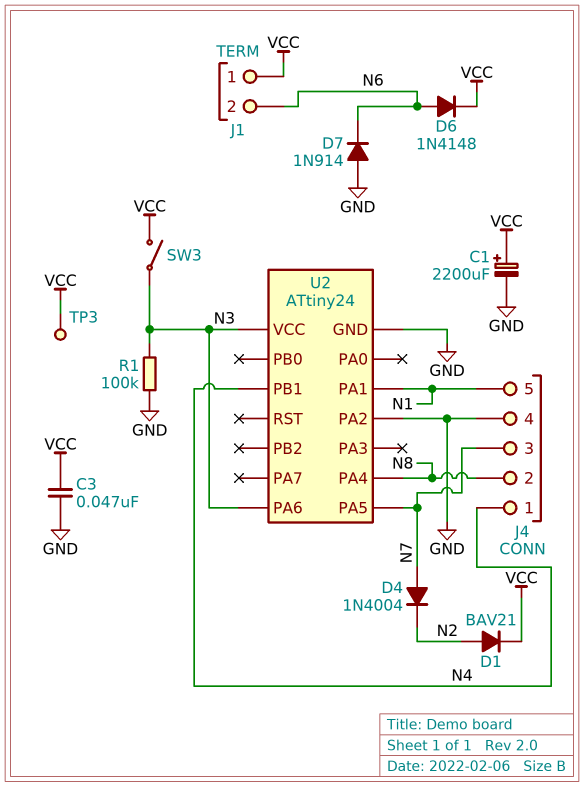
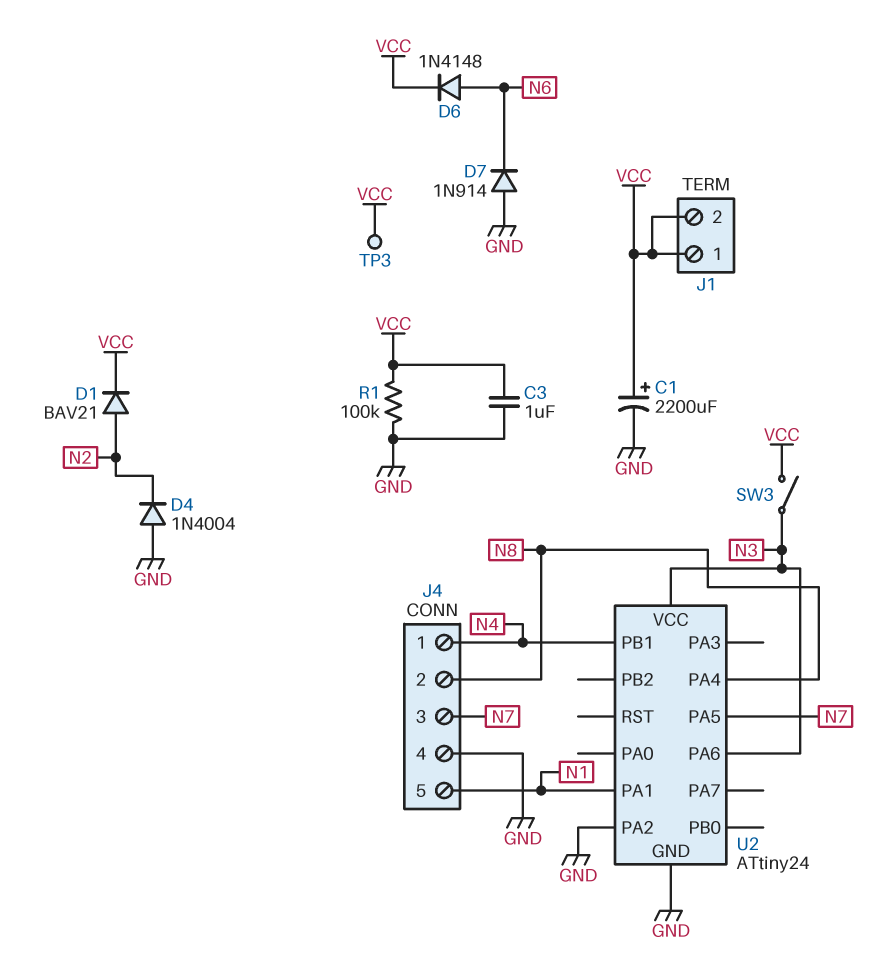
C3: 47nF (GND, VCC) -> 1uF (GND, VCC)
D4: diode 1N4004 (A N7, K N2) -> diode 1N4004 (A GND, K N2)
J1 pin 2: N6 -> VCC
R1: 100k (GND, N3) -> 100k (GND, VCC)

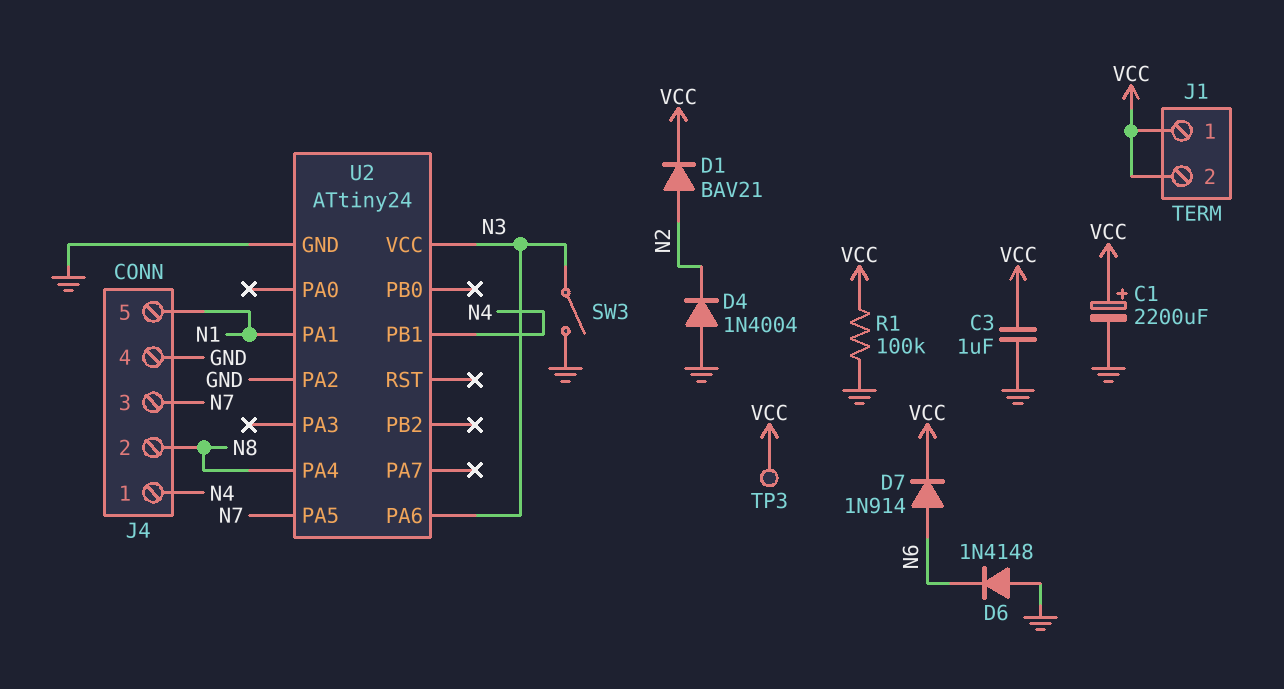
D6: diode 1N4148 (A N6, K VCC) -> diode 1N4148 (A GND, K N6)
D7: diode 1N914 (A GND, K N6) -> diode 1N914 (A N6, K VCC)
SW3: switch (N3, VCC) -> switch (GND, N3)

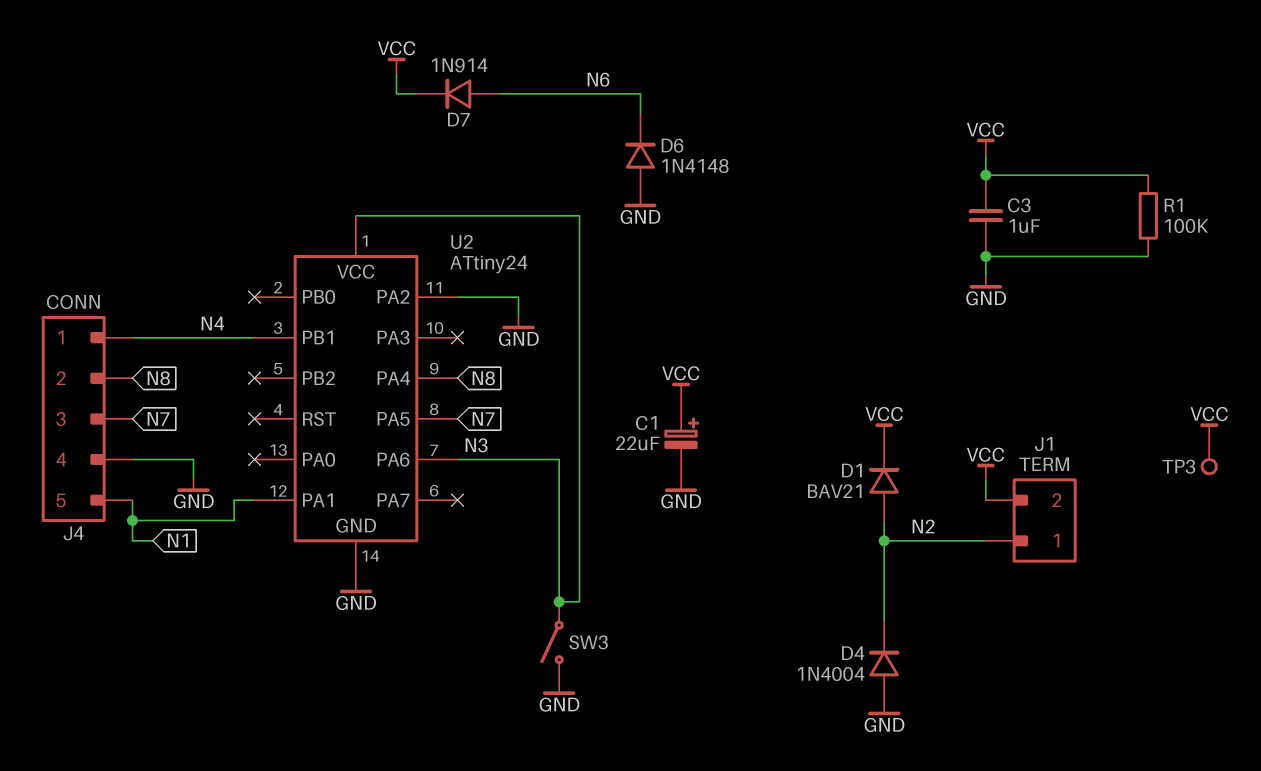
C1: 2200uF (plus VCC, minus GND) -> 22uF (plus VCC, minus GND)
J1 pin 1: VCC -> N2

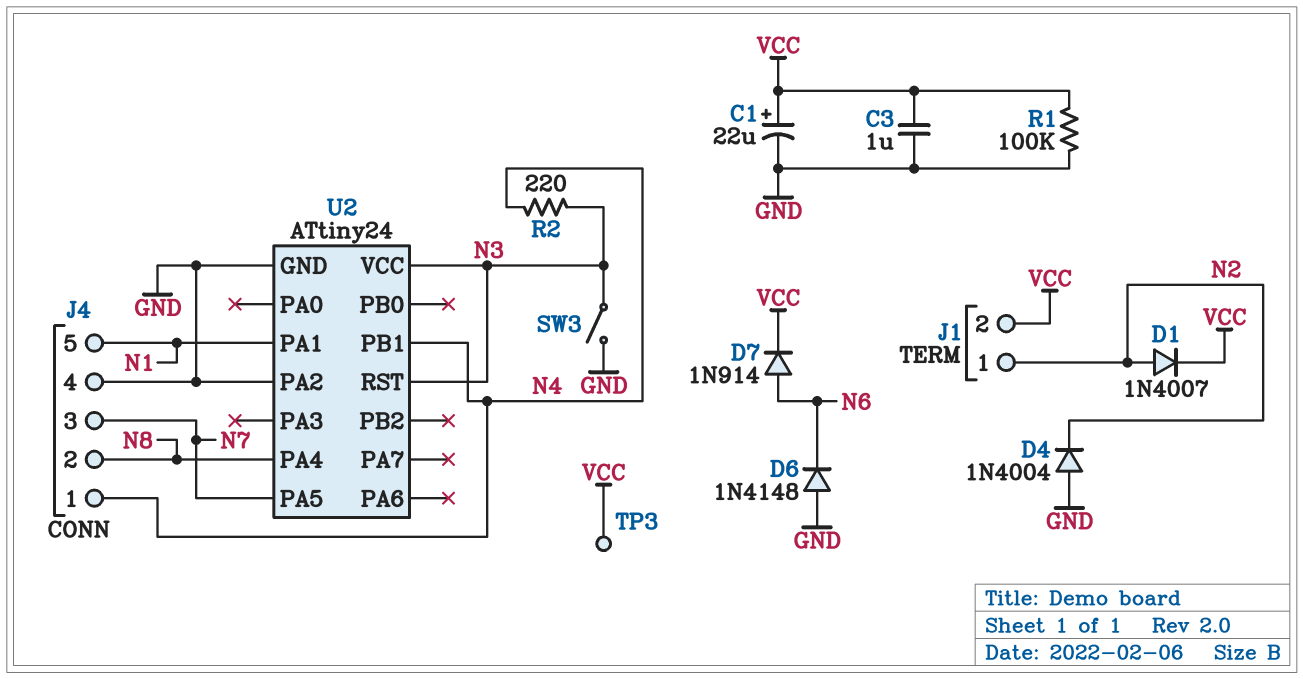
D1: diode BAV21 (A N2, K VCC) -> diode 1N4007 (A N2, K VCC)
R2: none -> 220 (N3, N4)
U2 pin PA6: N3 -> none
U2 pin RST: none -> N3

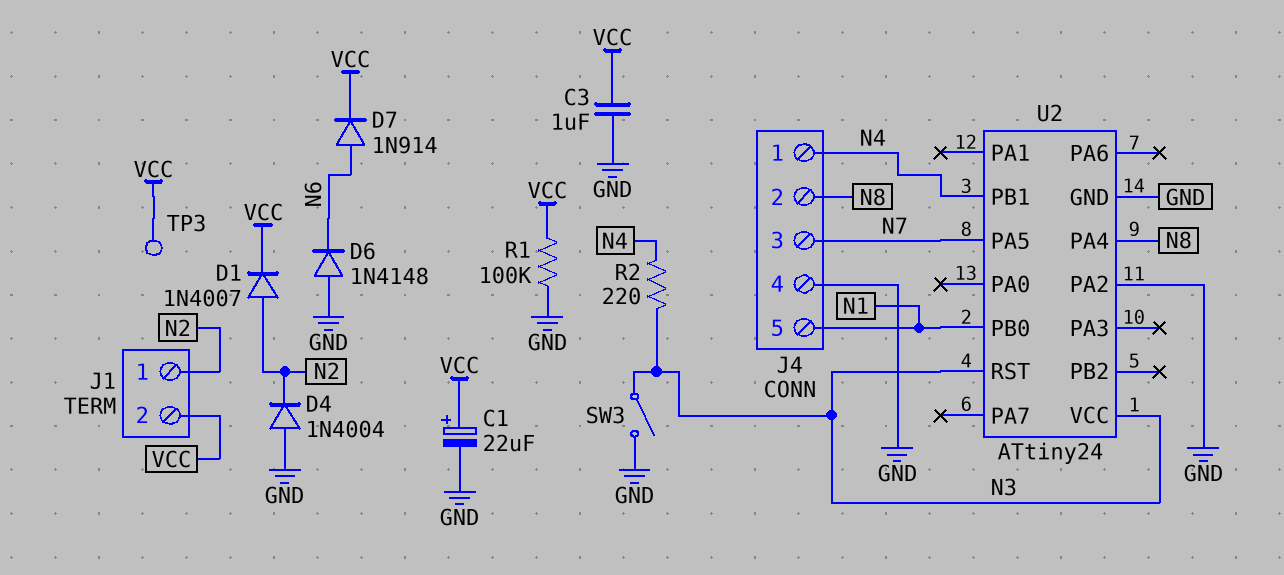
U2 pin PA1: N1 -> none
U2 pin PB0: none -> N1

